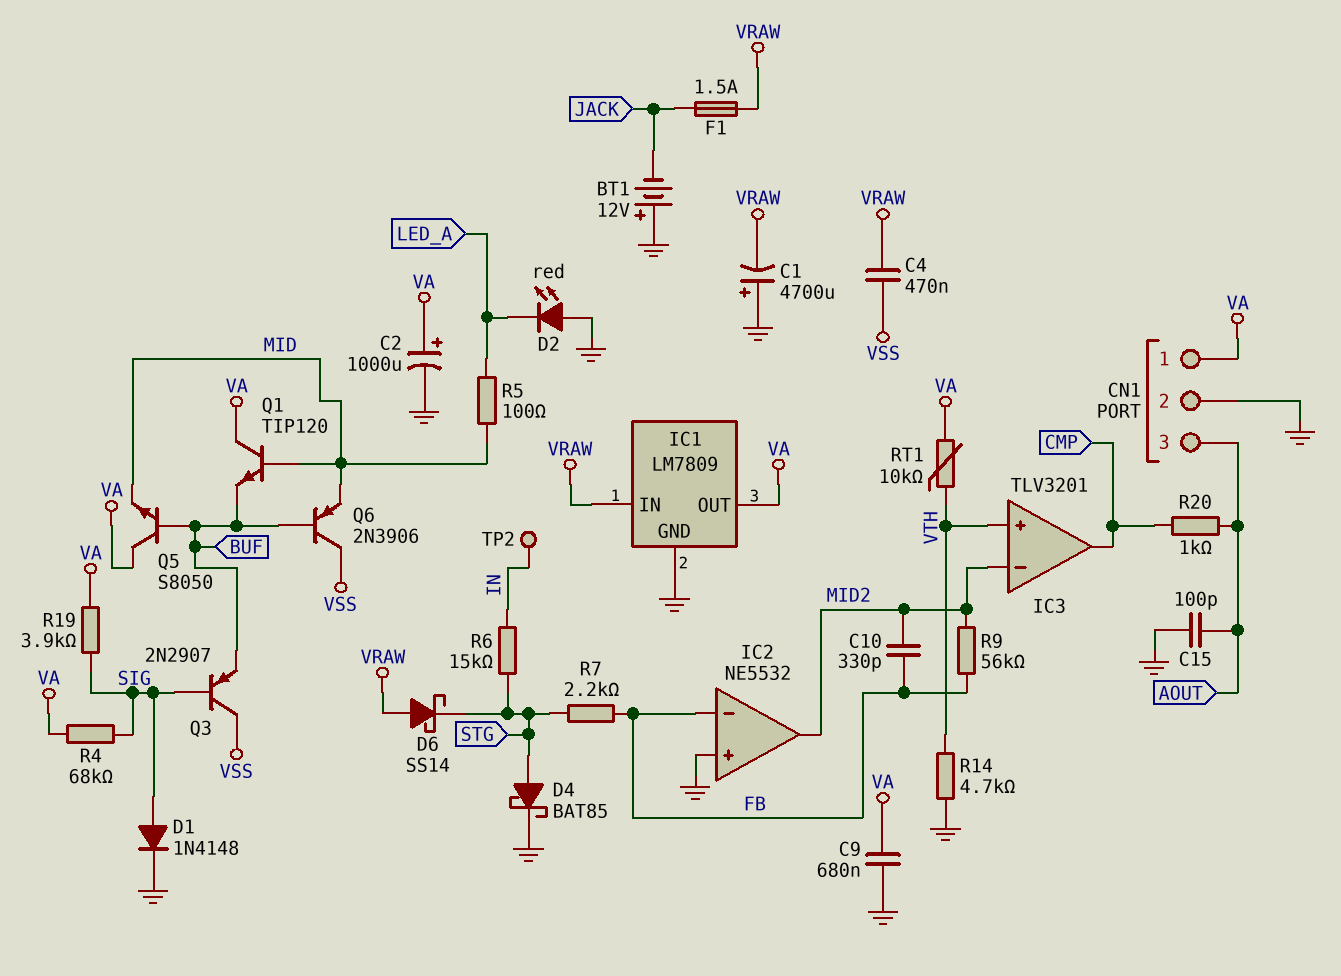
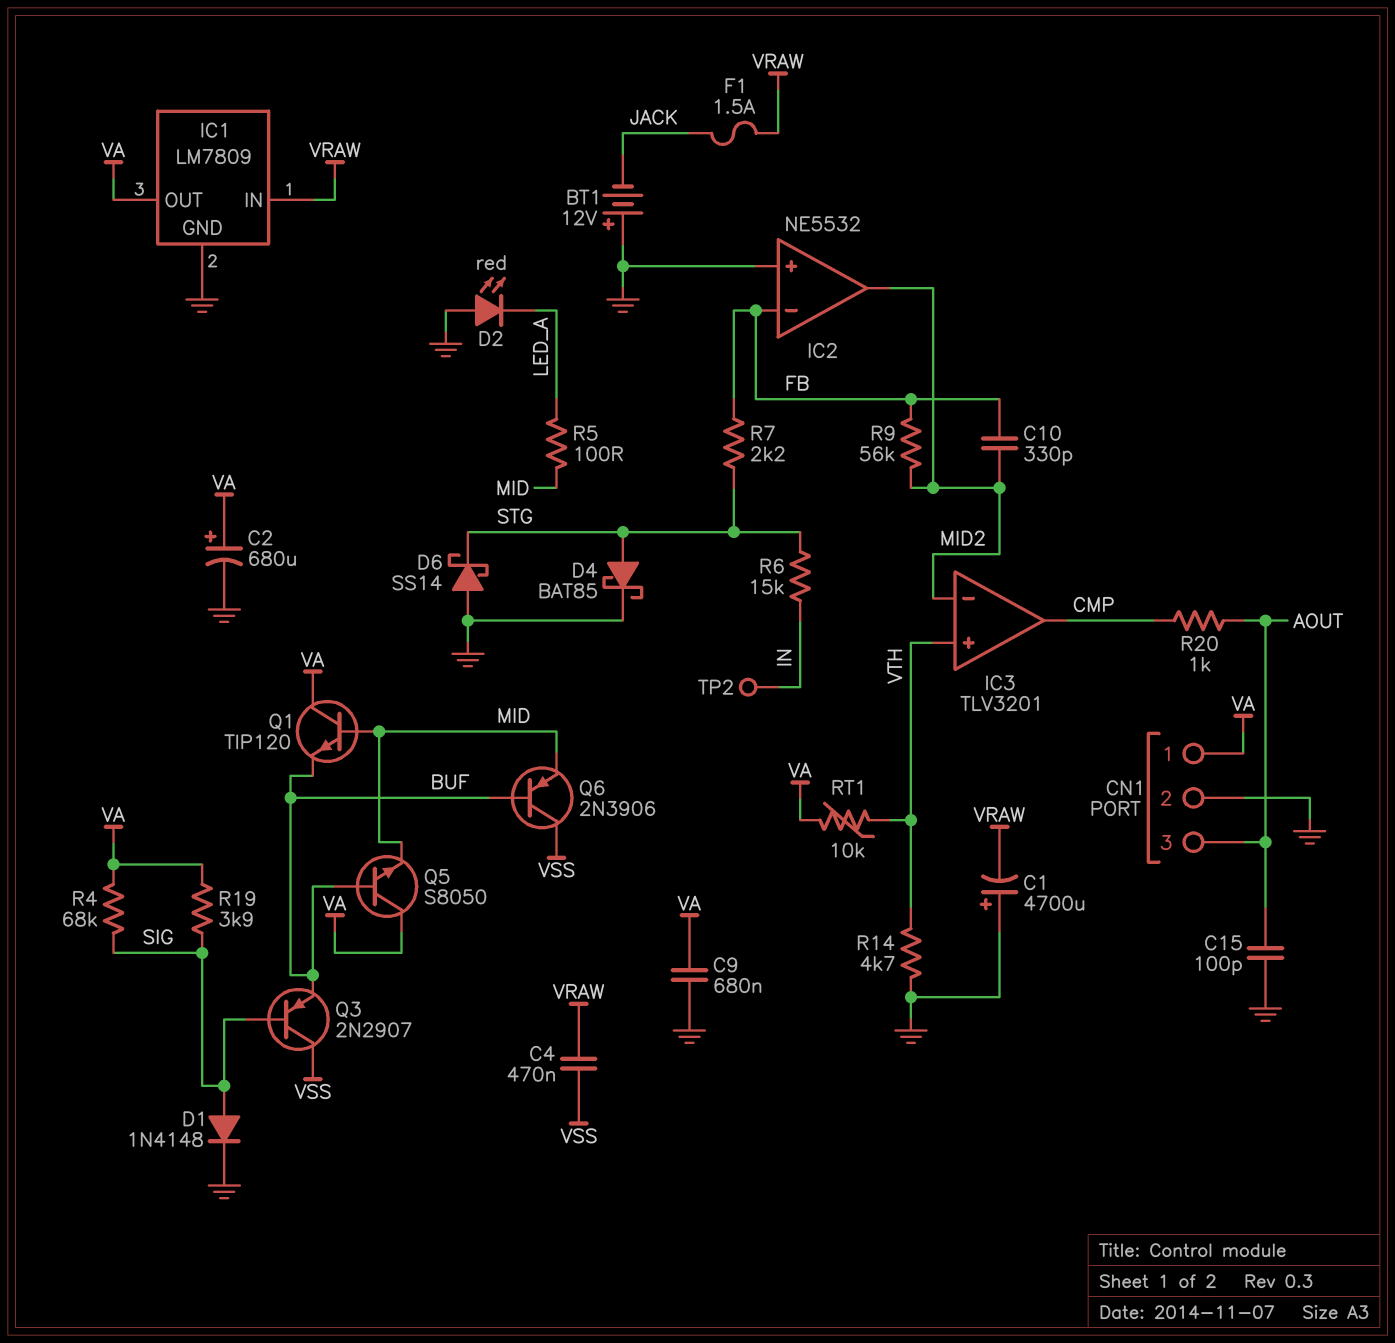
C2: 1000uF (plus VA, minus GND) -> 680uF (plus VA, minus GND)
D6: schottky SS14 (A VRAW, K STG) -> schottky SS14 (A GND, K STG)

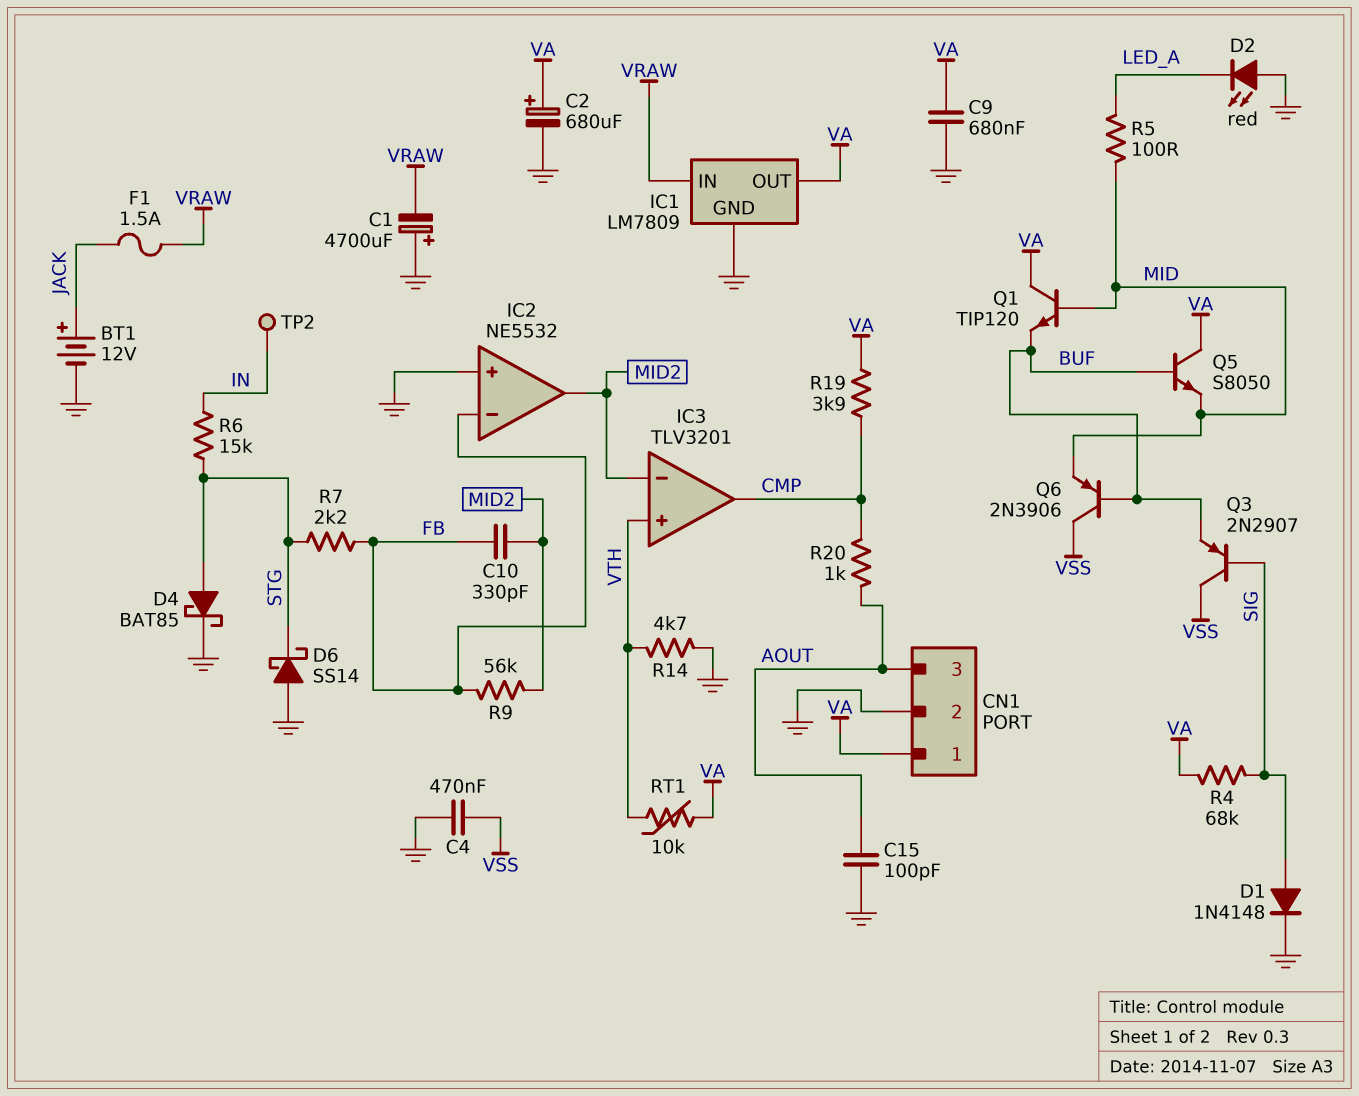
BT1: 12V (plus GND, minus JACK) -> 12V (plus JACK, minus GND)
C4: 470nF (VRAW, VSS) -> 470nF (GND, VSS)
R19: 3.9k (SIG, VA) -> 3.9k (CMP, VA)

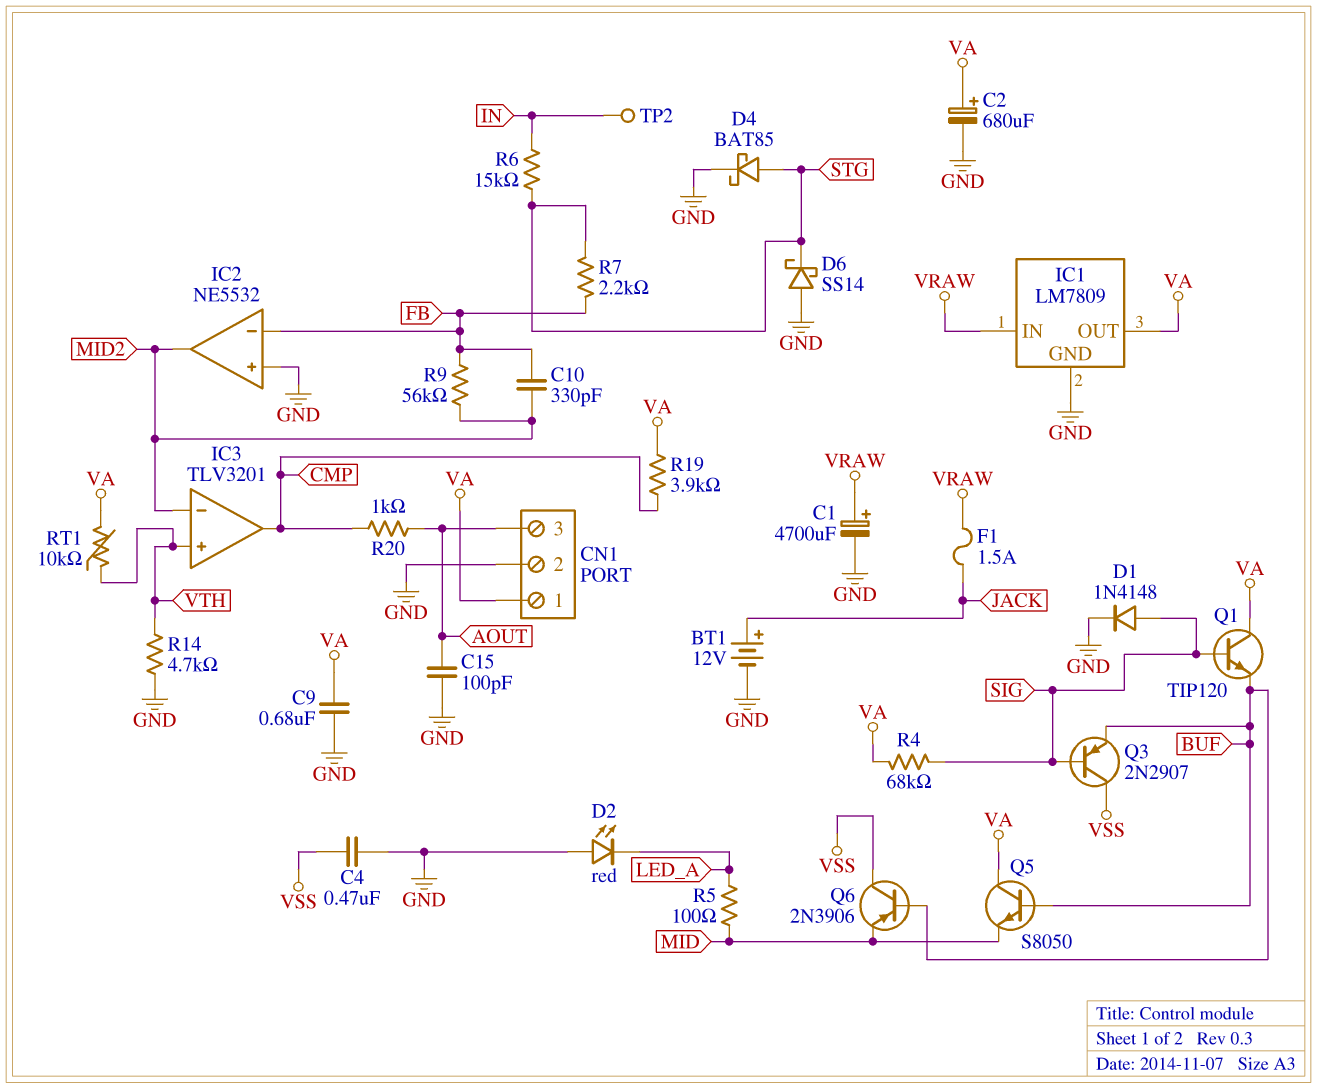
C1: 4700uF (plus GND, minus VRAW) -> 4700uF (plus VRAW, minus GND)
Q1: NPN TIP120 (B MID, C VA, E BUF) -> NPN TIP120 (B SIG, C VA, E BUF)

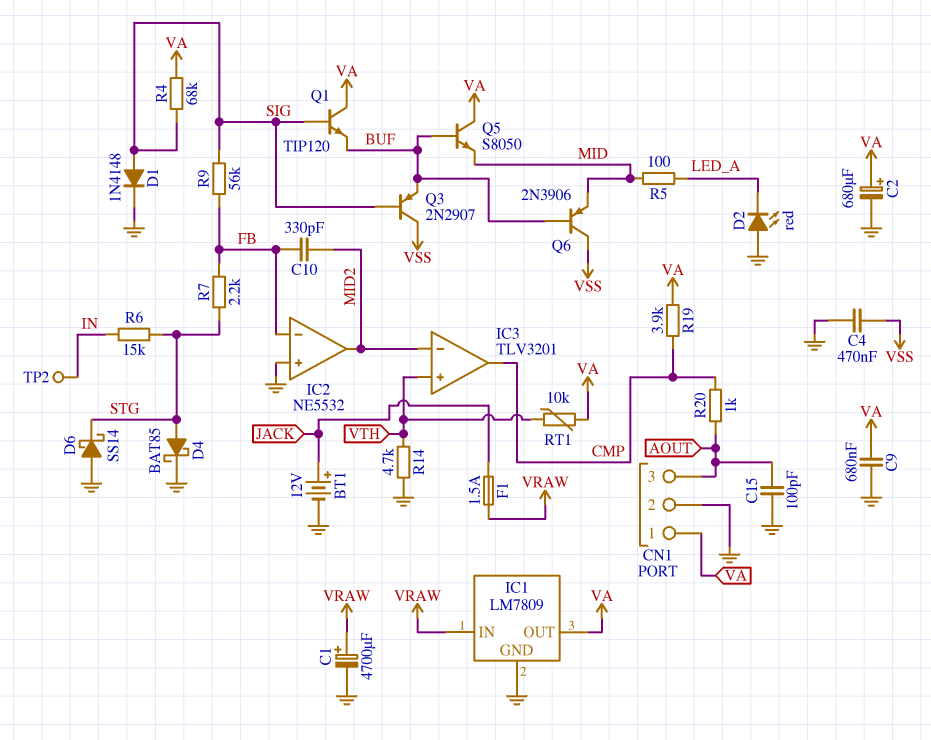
R9: 56k (FB, MID2) -> 56k (FB, SIG)

